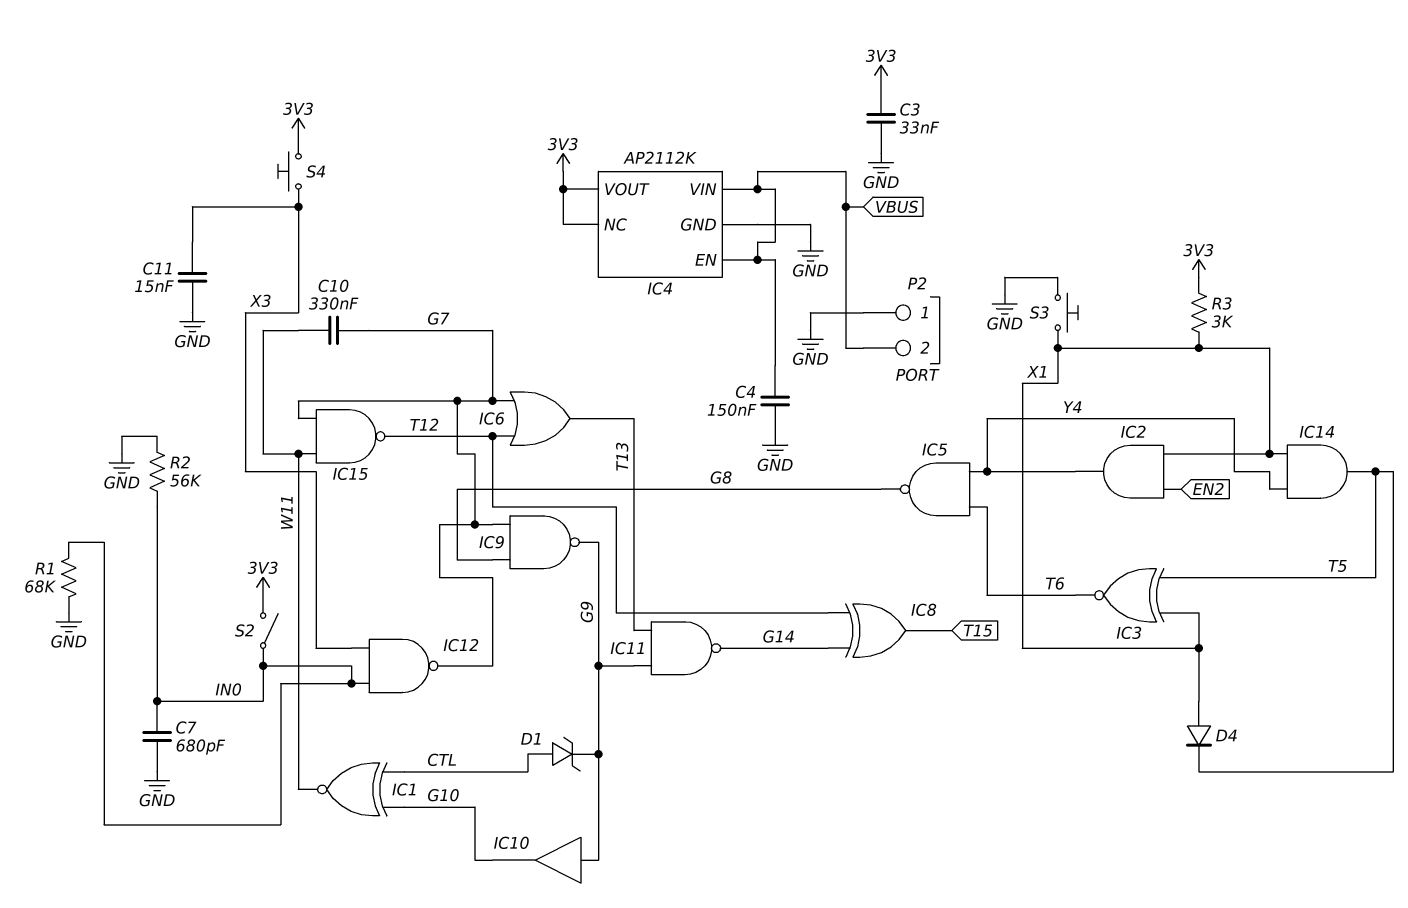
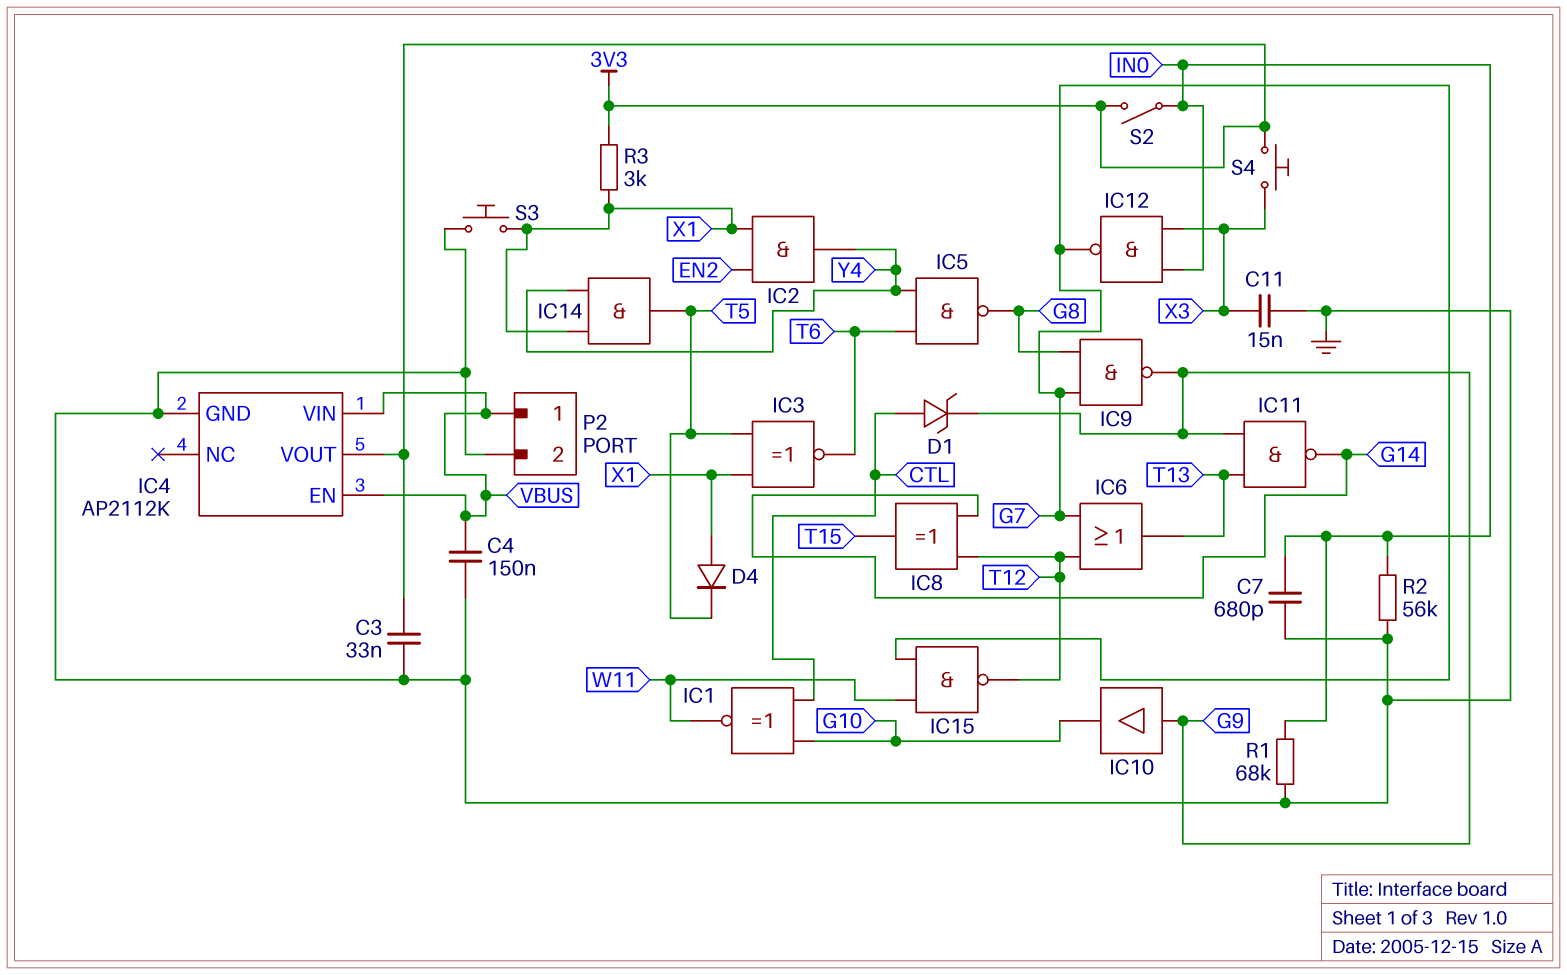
C10: 330nF (G7, W11) -> none
IC4 pin NC: 3V3 -> none
P2 pin 1: GND -> VBUS
P2 pin 2: VBUS -> GND

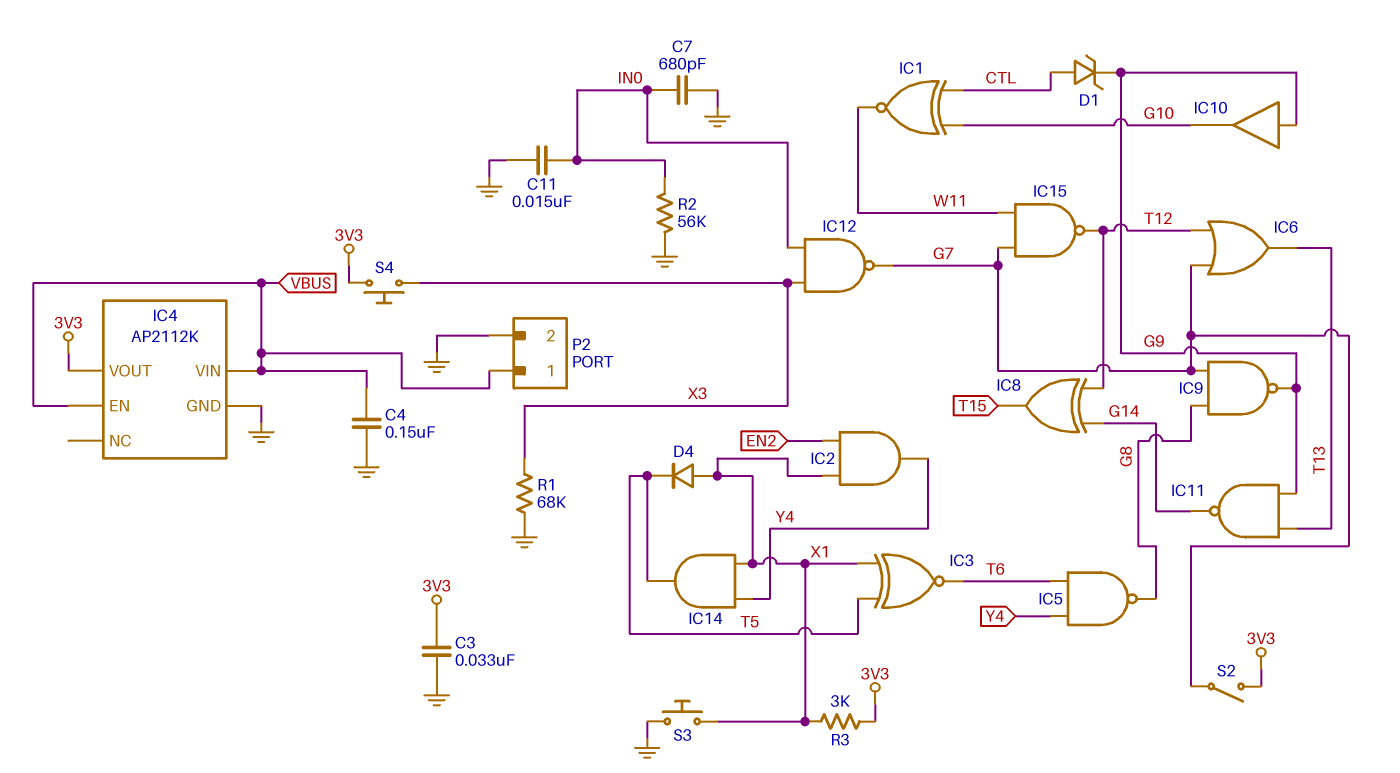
C11: 15nF (GND, X3) -> 15nF (GND, IN0)
R1: 68k (GND, IN0) -> 68k (GND, X3)
S2: switch (3V3, IN0) -> switch (3V3, G7)

